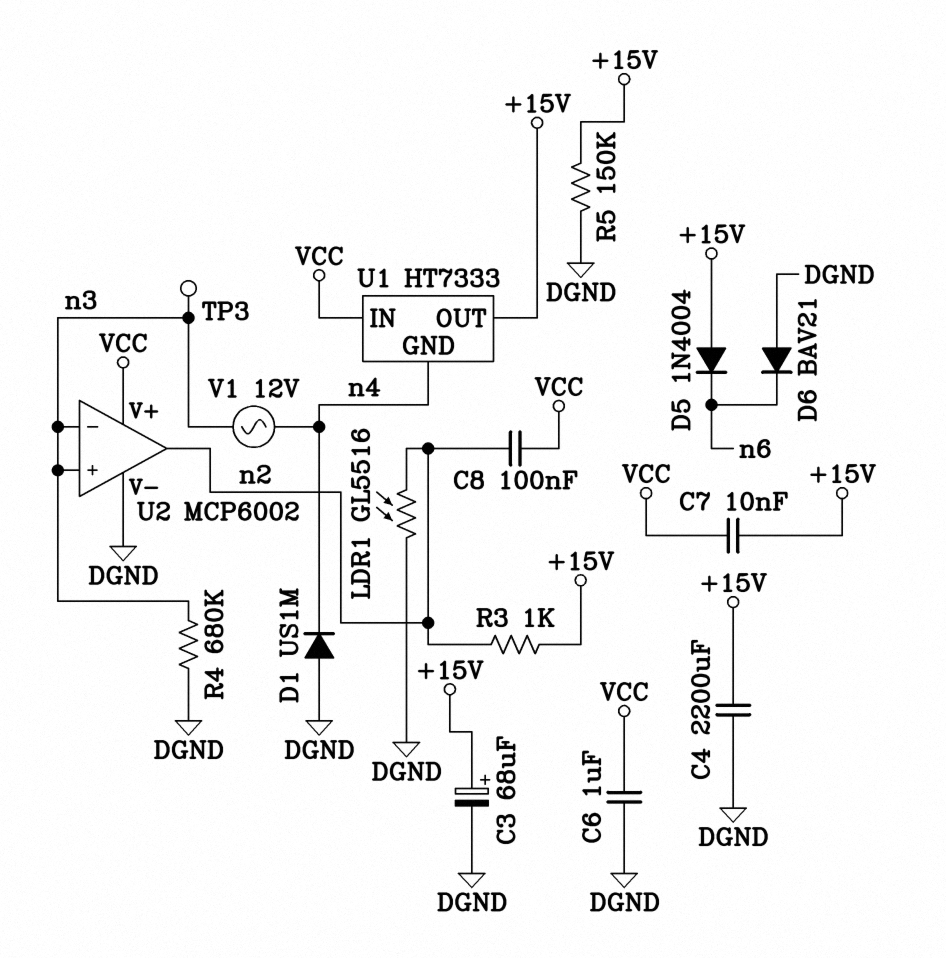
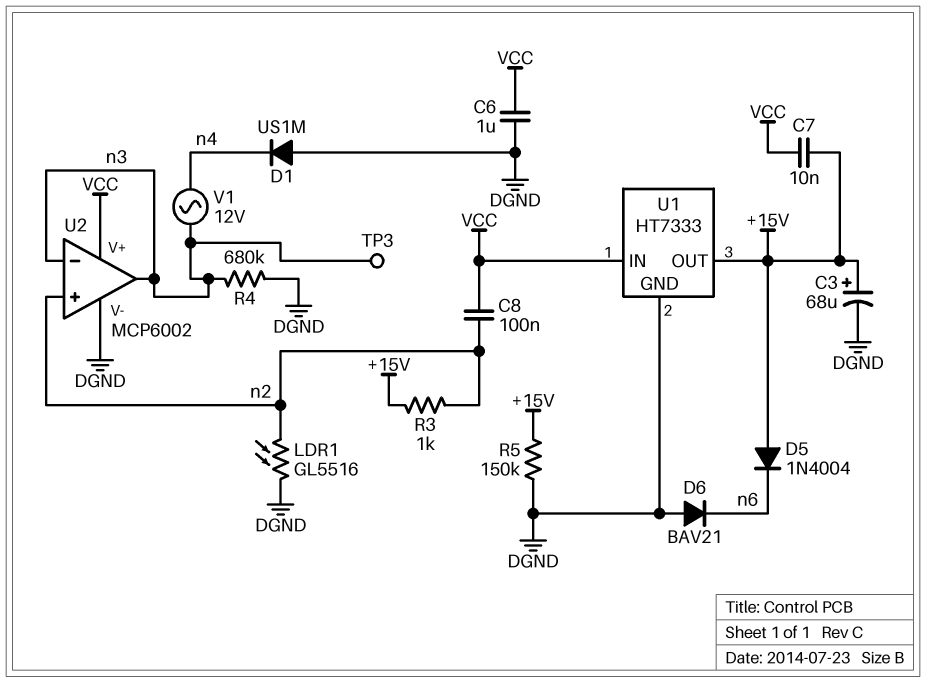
C4: 2200uF (+15V, DGND) -> none
U1 pin GND: n4 -> DGND
U2 pin in+: n3 -> n2
U2 pin out: n2 -> n3

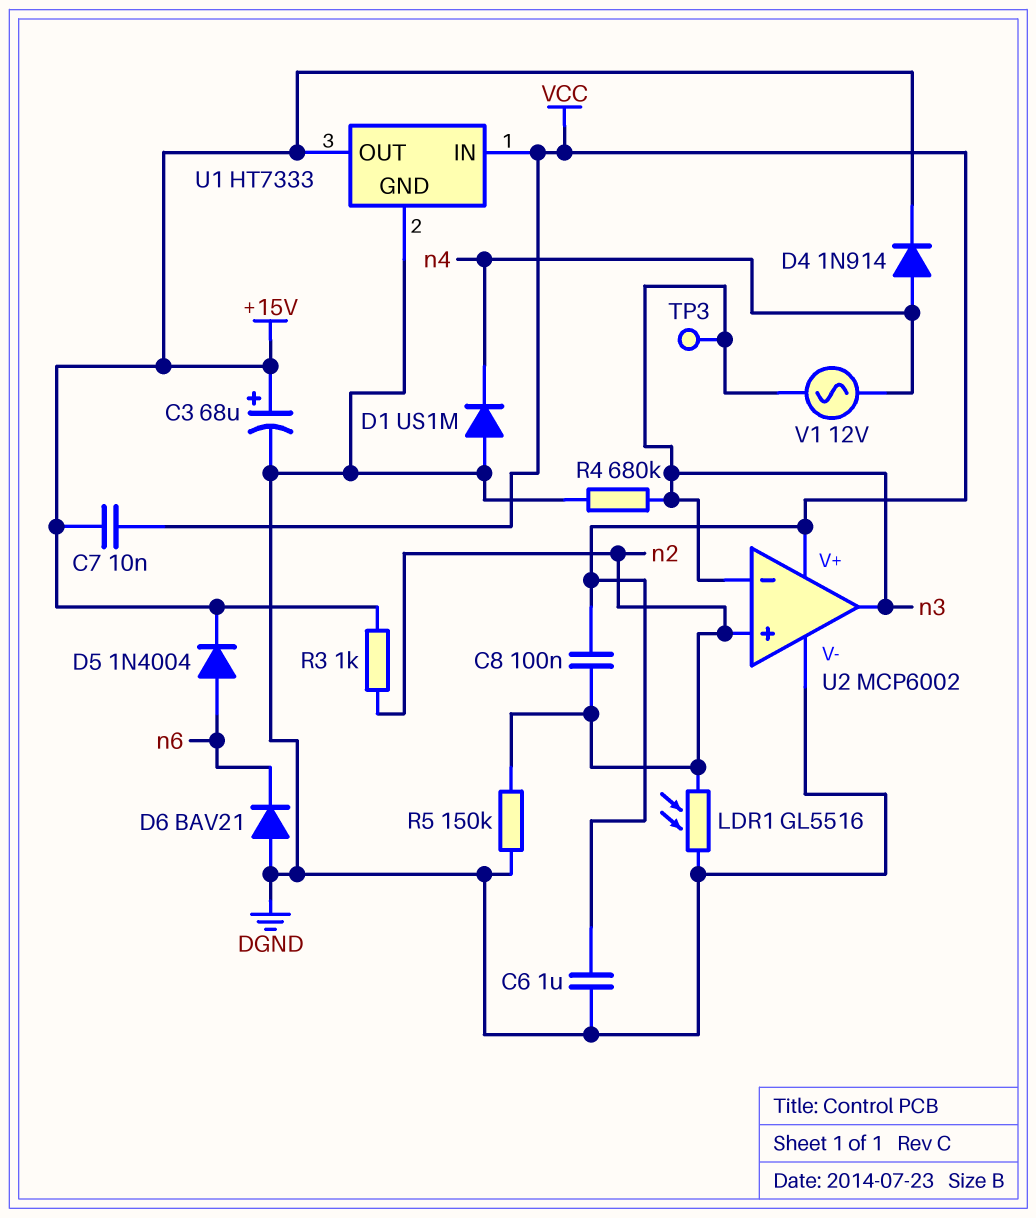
D4: none -> diode 1N914 (A n4, K +15V)
D5: diode 1N4004 (A +15V, K n6) -> diode 1N4004 (A n6, K +15V)
R5: 150k (+15V, DGND) -> 150k (DGND, n2)

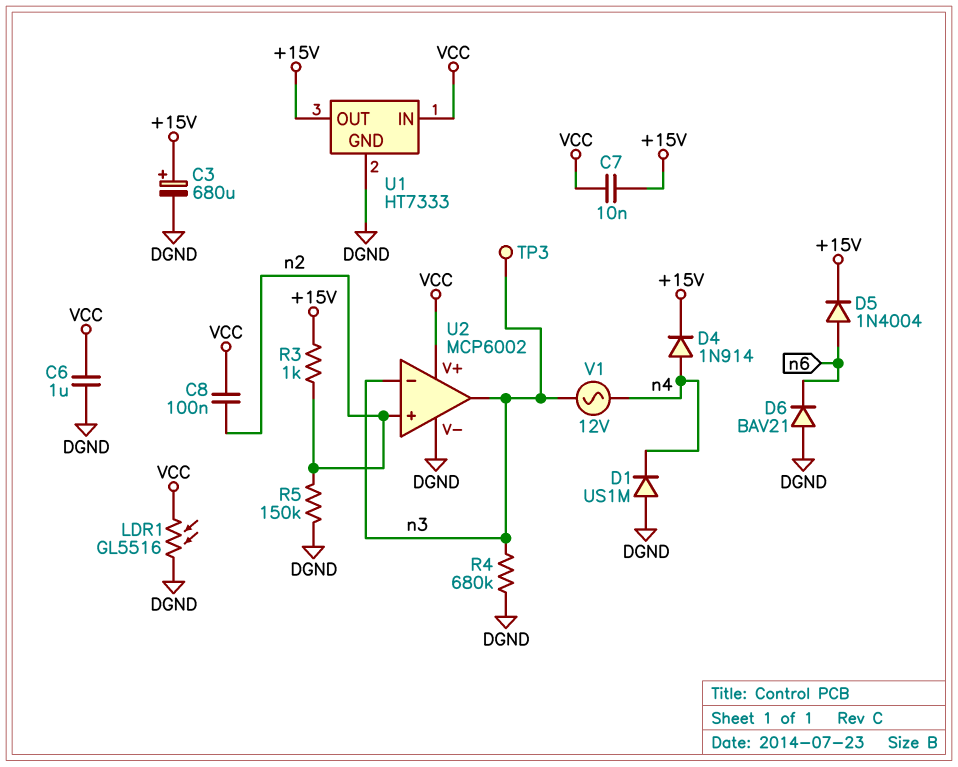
C3: 68uF (plus +15V, minus DGND) -> 680uF (plus +15V, minus DGND)
LDR1: GL5516 (DGND, n2) -> GL5516 (DGND, VCC)

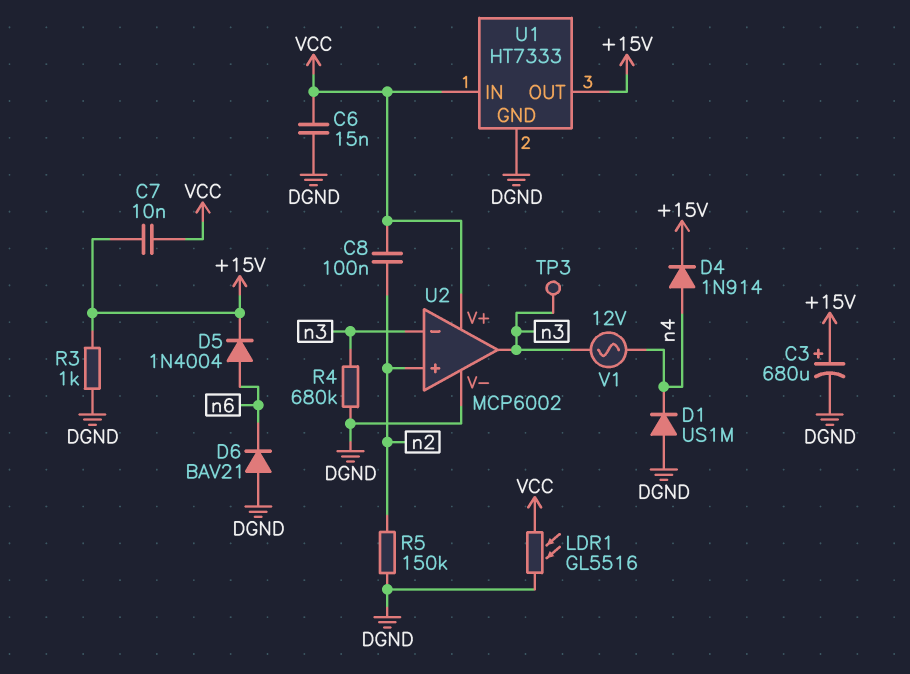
C6: 1uF (DGND, VCC) -> 15nF (DGND, VCC)
R3: 1k (+15V, n2) -> 1k (+15V, DGND)

